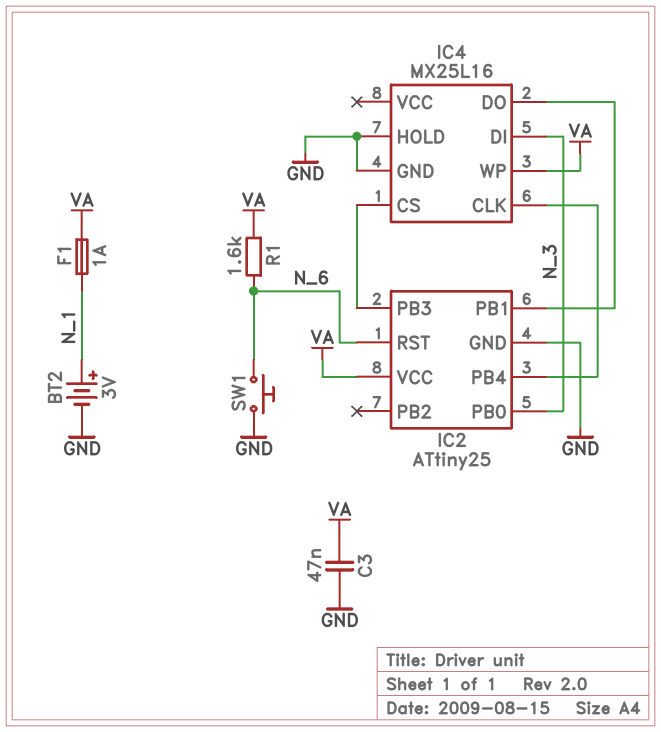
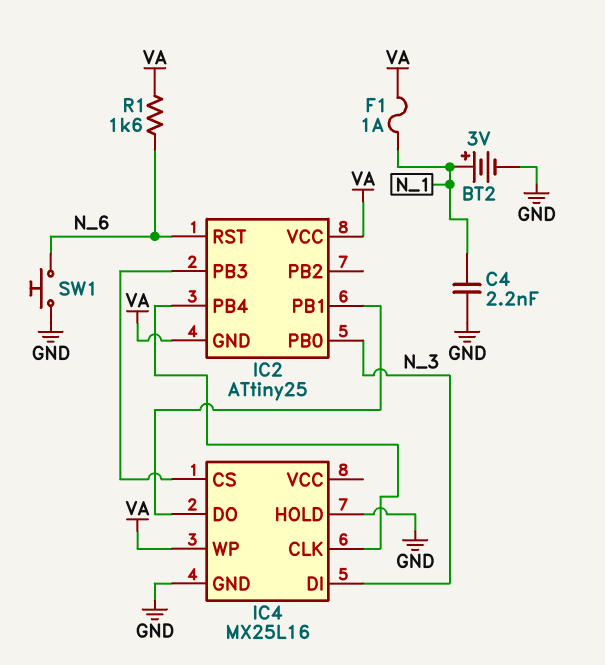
C3: 47nF (GND, VA) -> none
C4: none -> 2.2nF (GND, N_1)
IC2 pin GND: GND -> VA

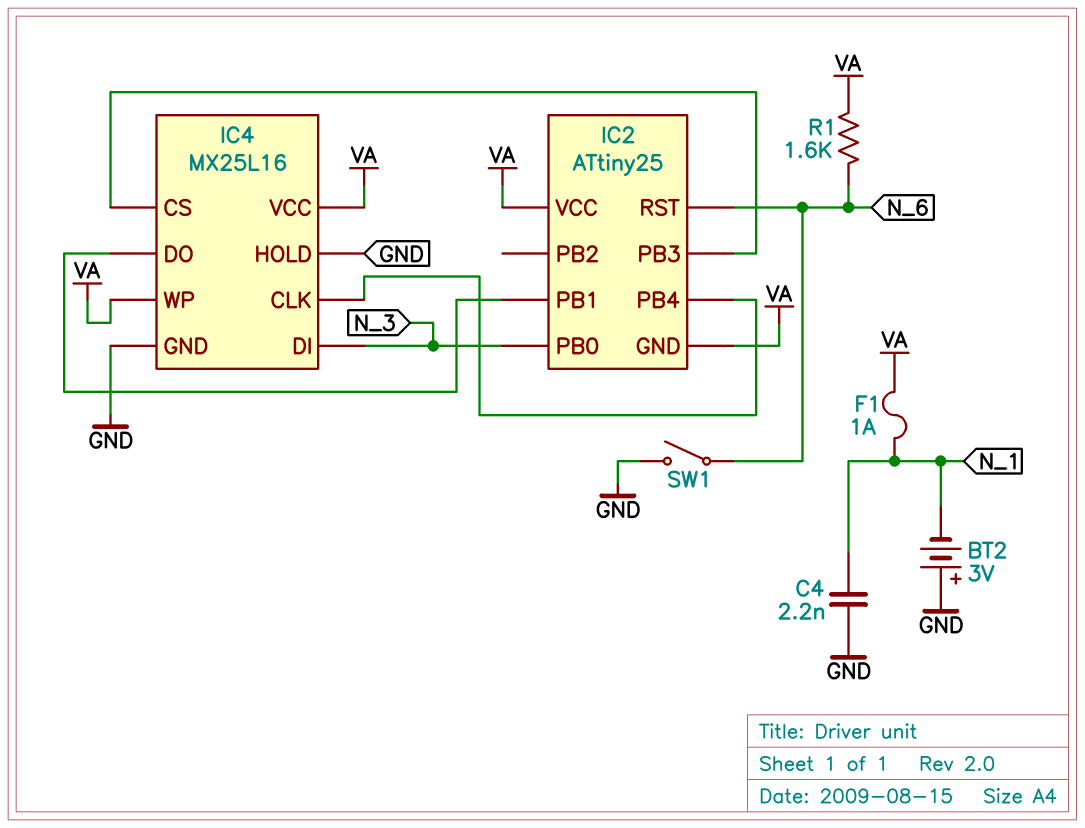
BT2: 3V (plus N_1, minus GND) -> 3V (plus GND, minus N_1)
IC4 pin VCC: none -> VA
SW1: button (GND, N_6) -> switch (GND, N_6)

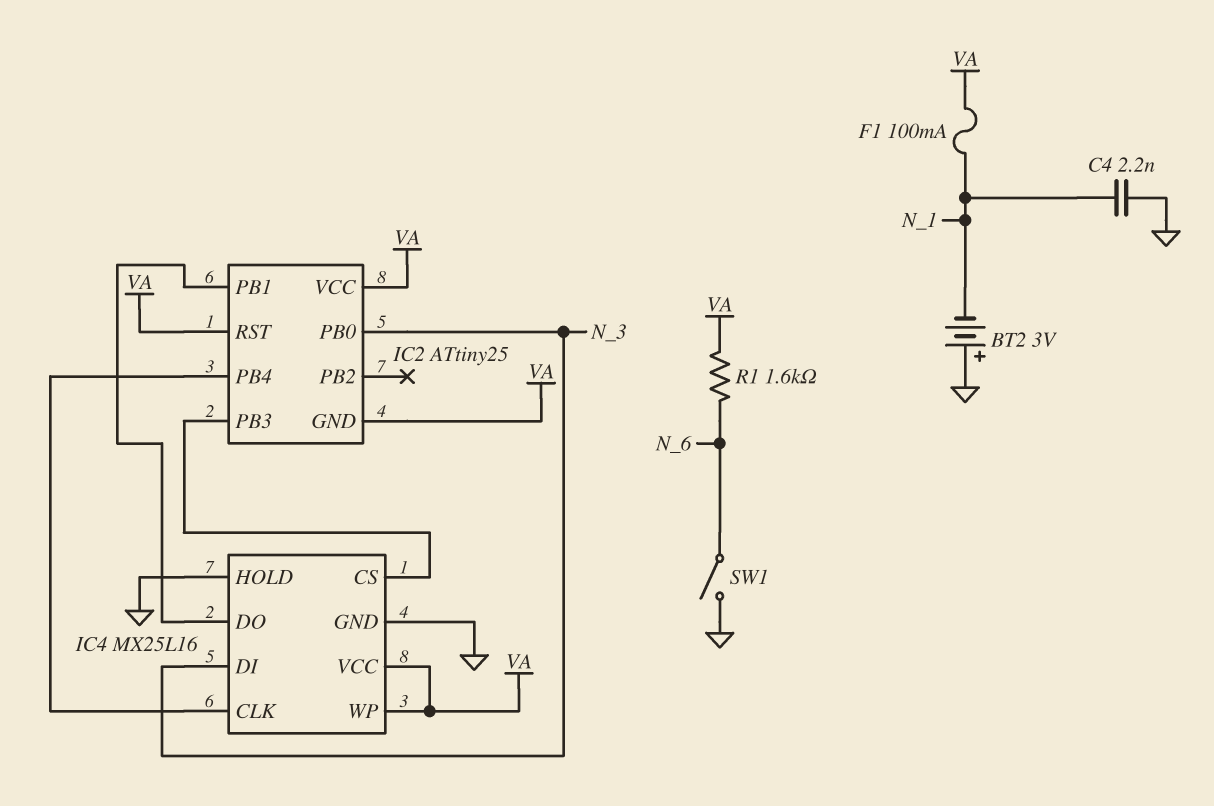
F1: 1A (N_1, VA) -> 100mA (N_1, VA)
IC2 pin RST: N_6 -> VA

